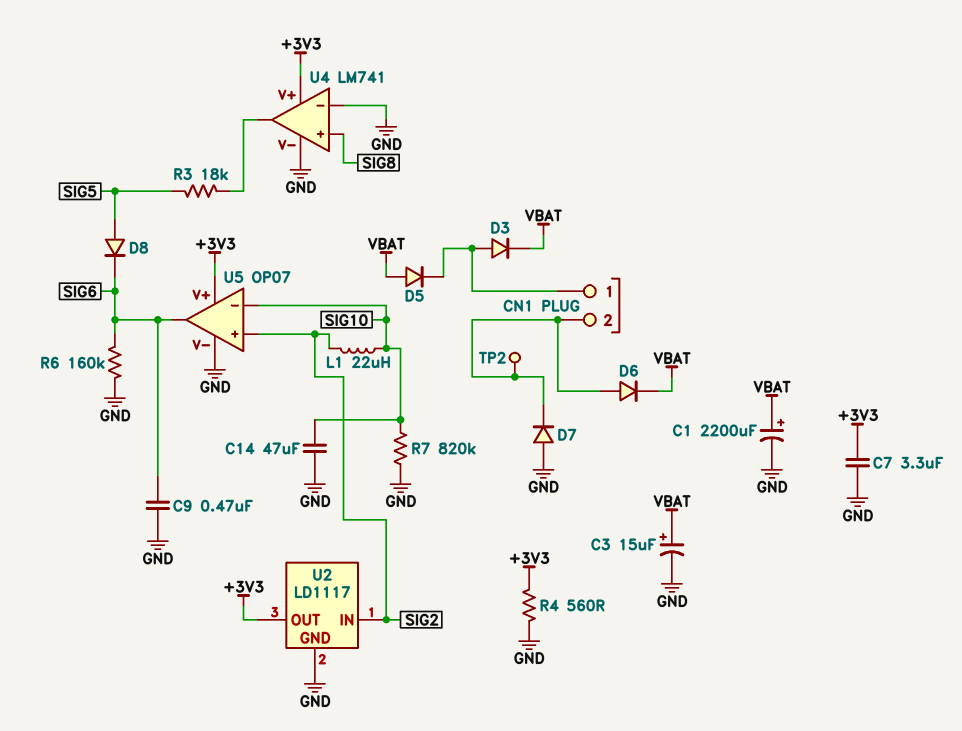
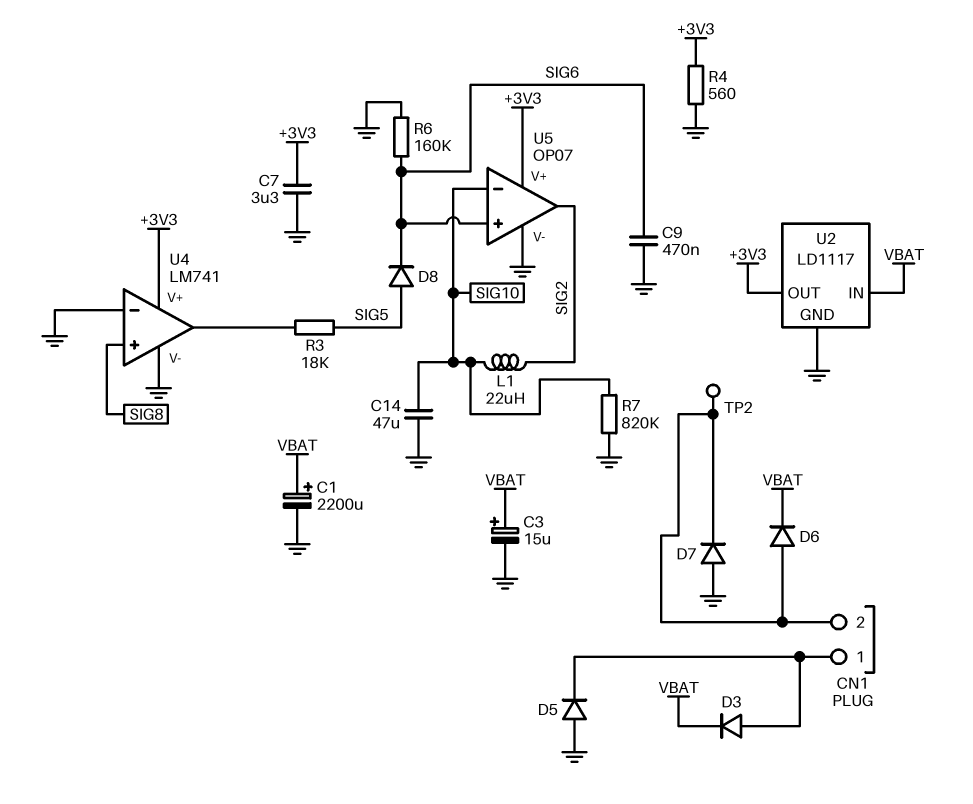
D5: diode (A VBAT, K CN1/1) -> diode (A GND, K CN1/1)
U2 pin IN: SIG2 -> VBAT
U5 pin in+: SIG2 -> SIG6
U5 pin out: SIG6 -> SIG2

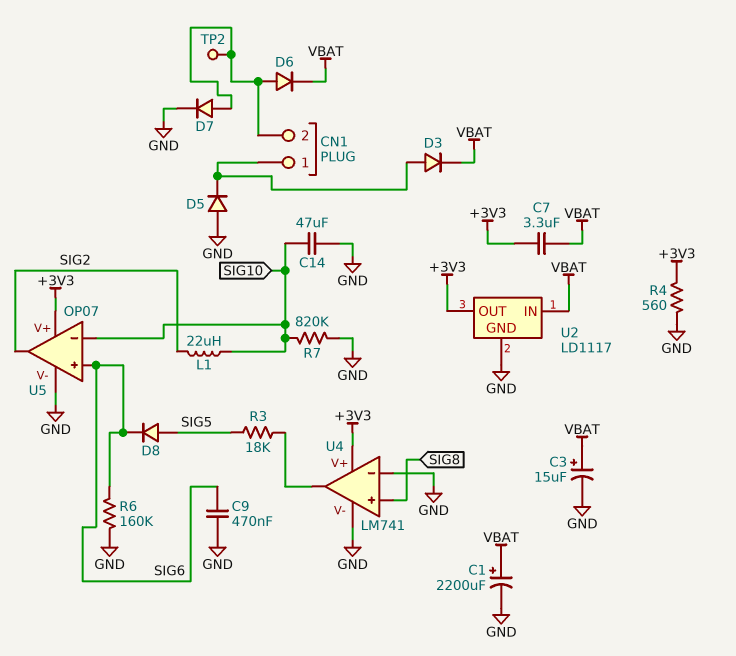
C7: 3.3uF (+3V3, GND) -> 3.3uF (+3V3, VBAT)
D7: diode (A GND, K CN1/2) -> diode (A CN1/2, K GND)

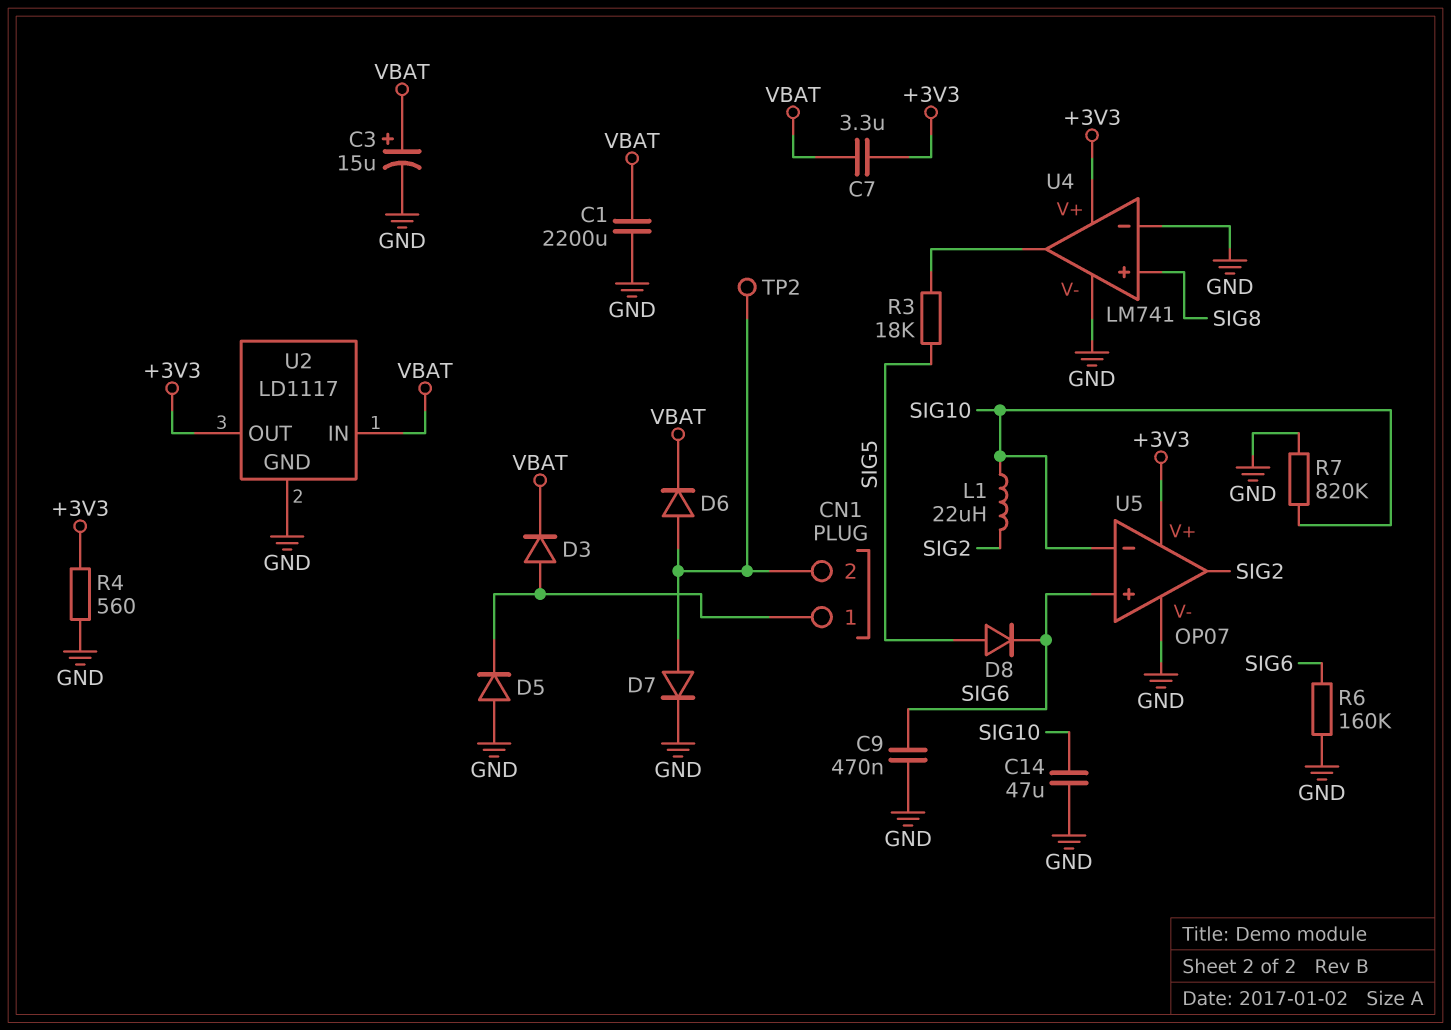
C1: 2200uF (plus VBAT, minus GND) -> 2200uF (GND, VBAT)

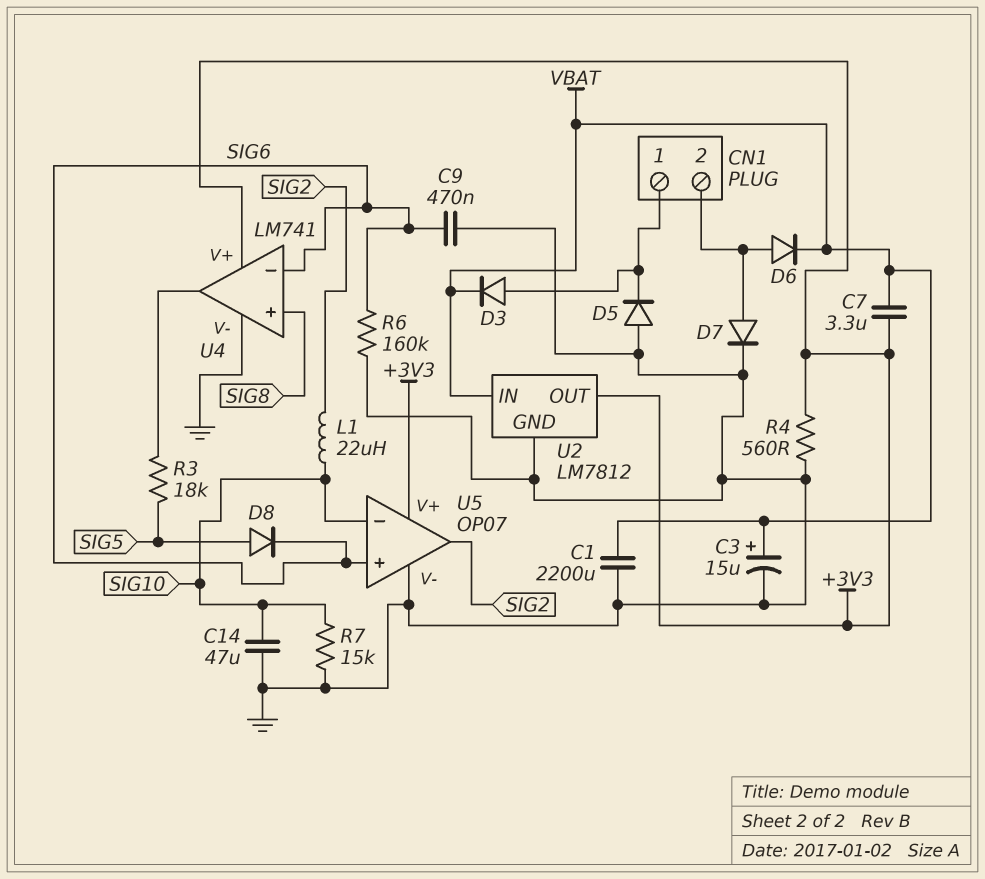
R7: 820k (GND, SIG10) -> 15k (GND, SIG10)
TP2: test point (CN1/2) -> none
U2: LD1117 -> LM7812
U4 pin in-: GND -> SIG6

